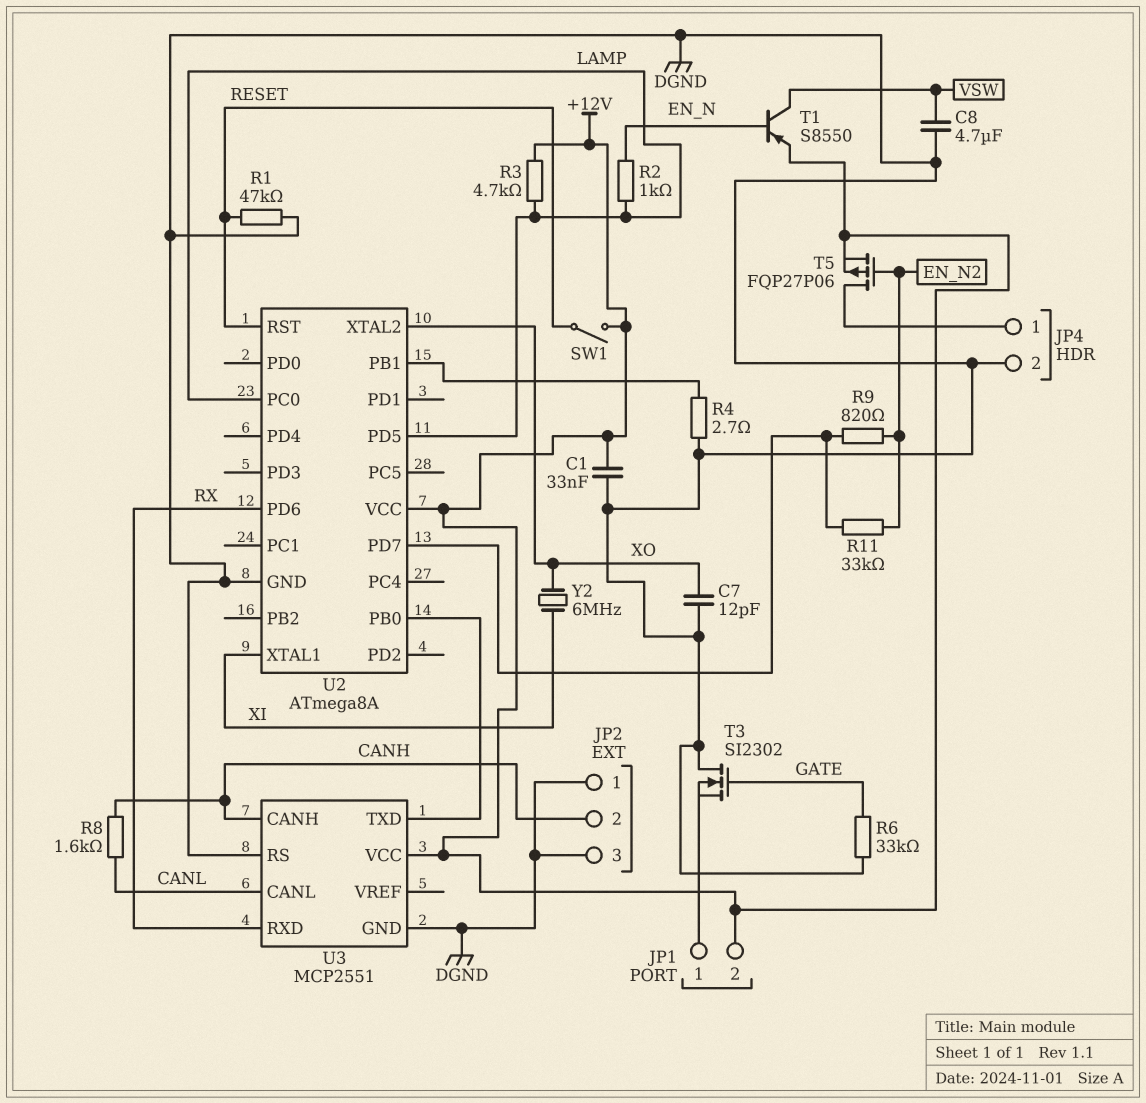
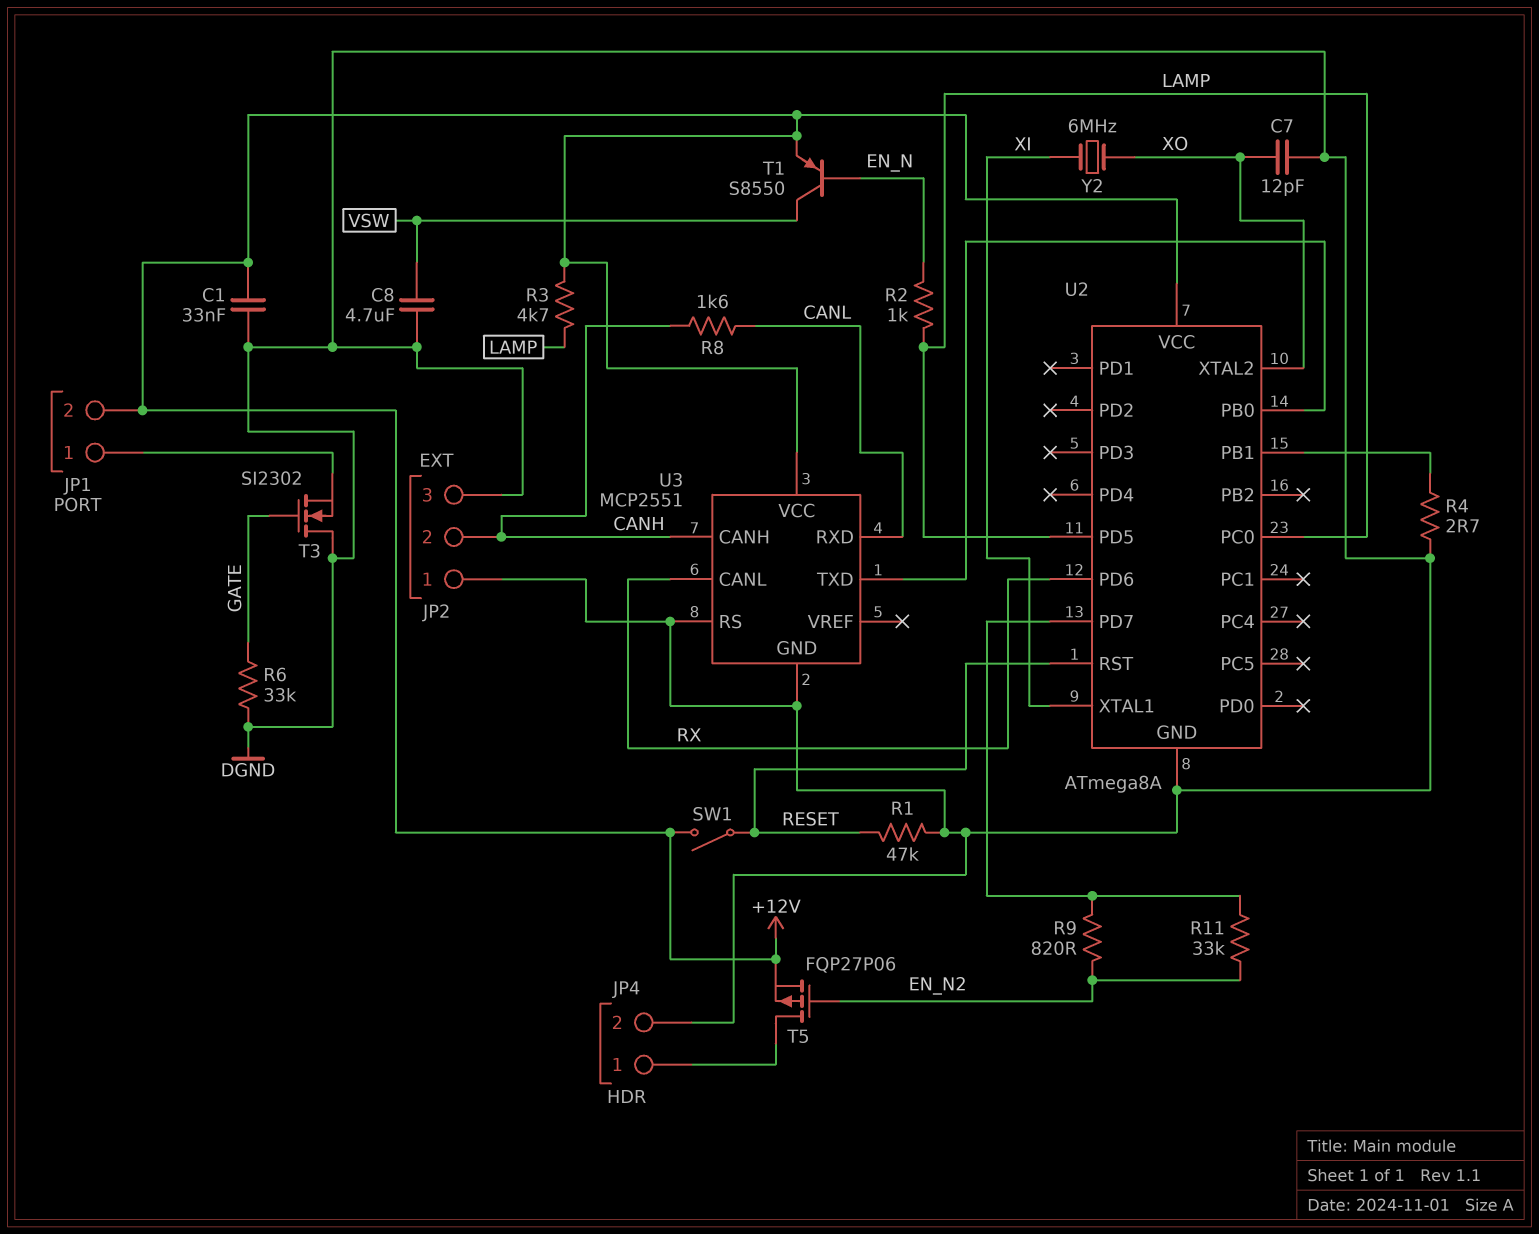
U3 pin CANL: CANL -> RX
U3 pin RXD: RX -> CANL

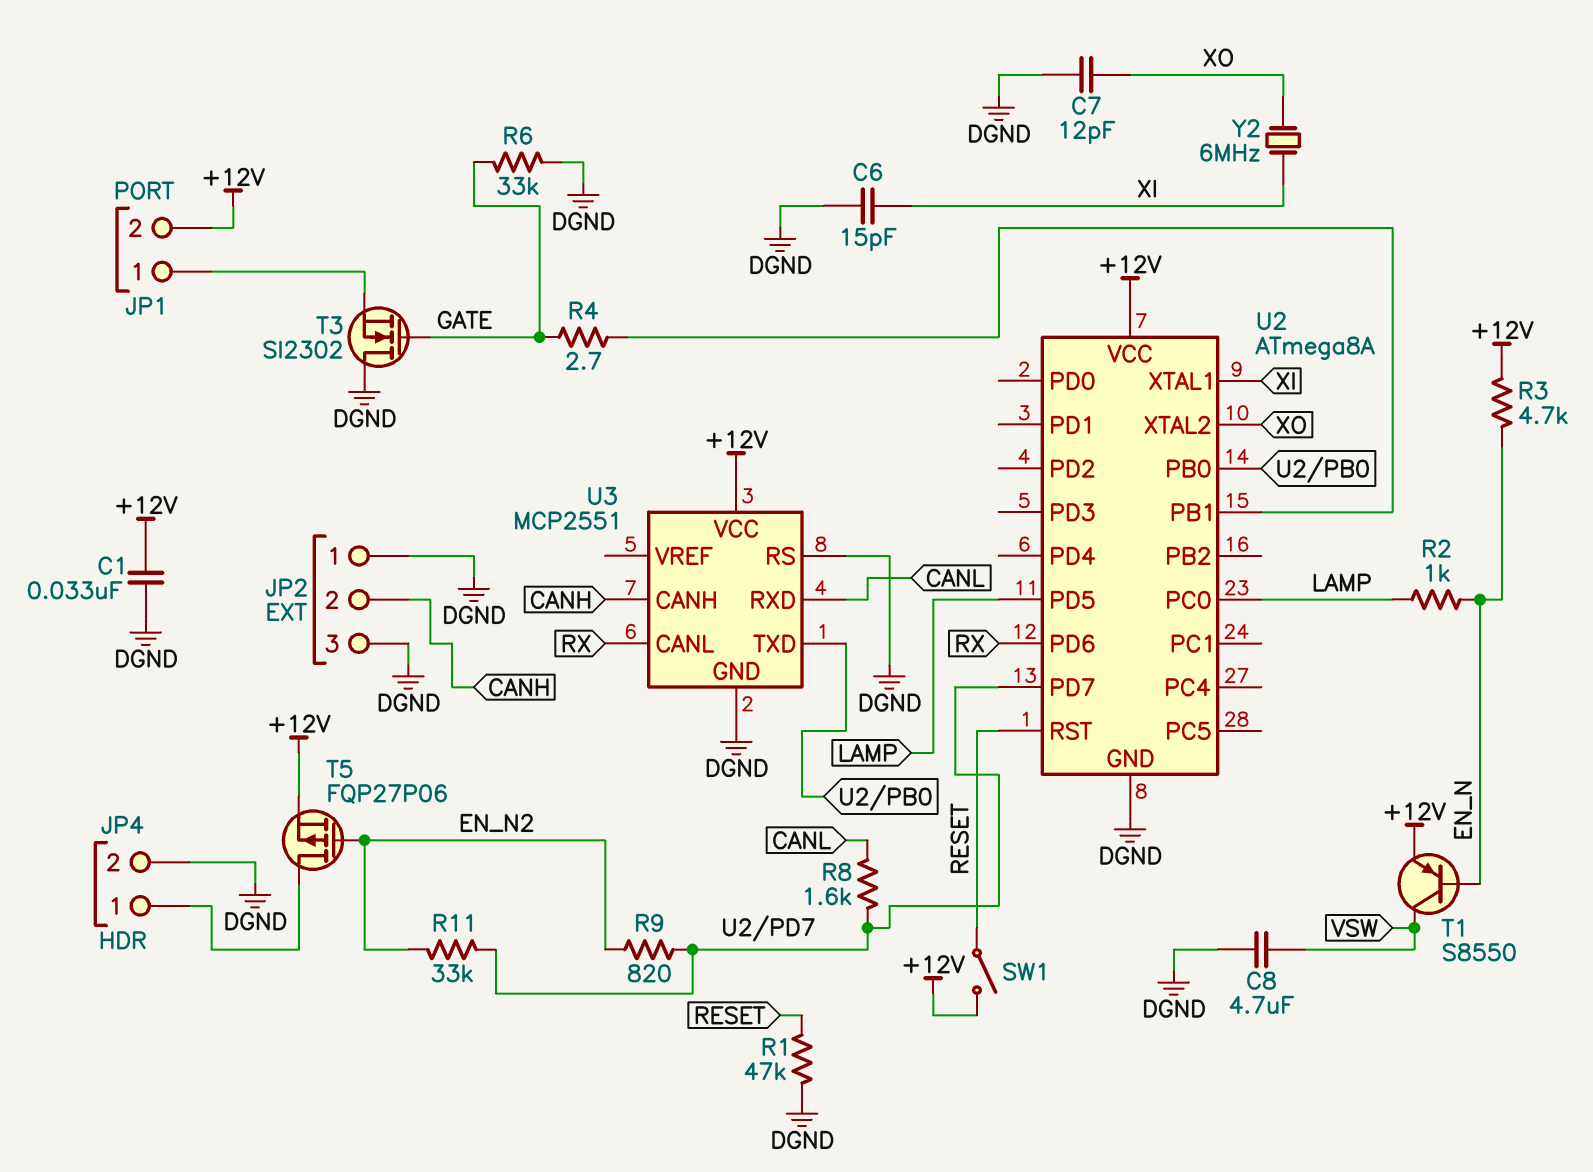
C6: none -> 15pF (DGND, XI)
R3: 4.7k (+12V, LAMP) -> 4.7k (+12V, EN_N)
R4: 2.7 (DGND, U2/PB1) -> 2.7 (GATE, U2/PB1)
R8: 1.6k (CANH, CANL) -> 1.6k (CANL, U2/PD7)

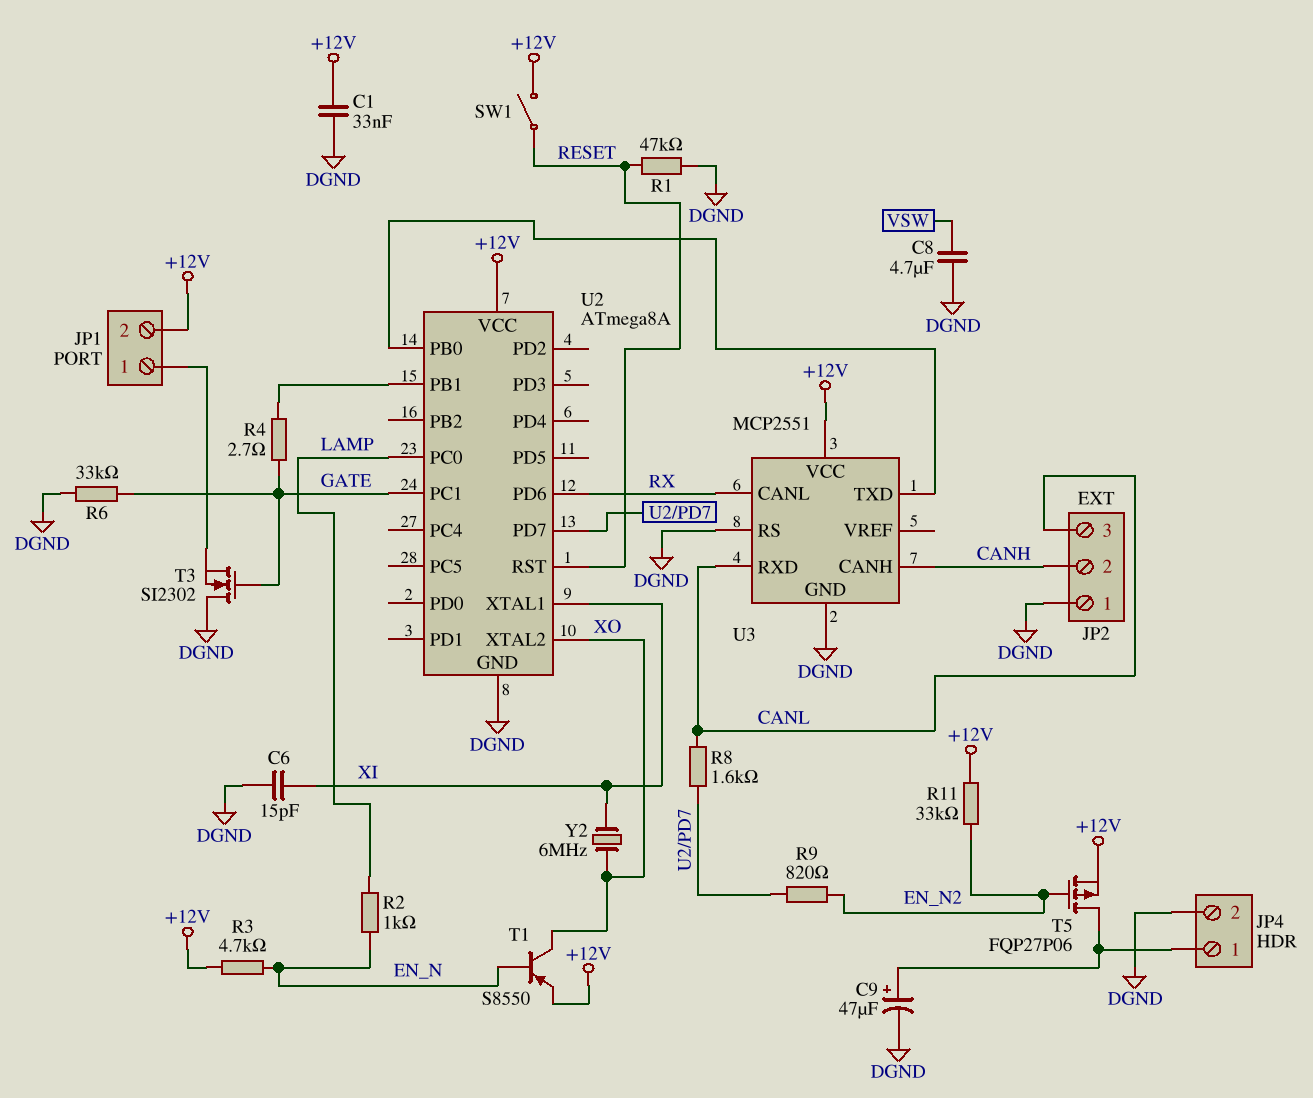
C7: 12pF (DGND, XO) -> none
C9: none -> 47uF (plus JP4/1, minus DGND)
JP2 pin 3: DGND -> CANL
R11: 33k (EN_N2, U2/PD7) -> 33k (+12V, EN_N2)
T1: PNP S8550 (B EN_N, C VSW, E +12V) -> PNP S8550 (B EN_N, C XO, E +12V)
U2 pin PC1: none -> GATE
U2 pin PD5: LAMP -> none

